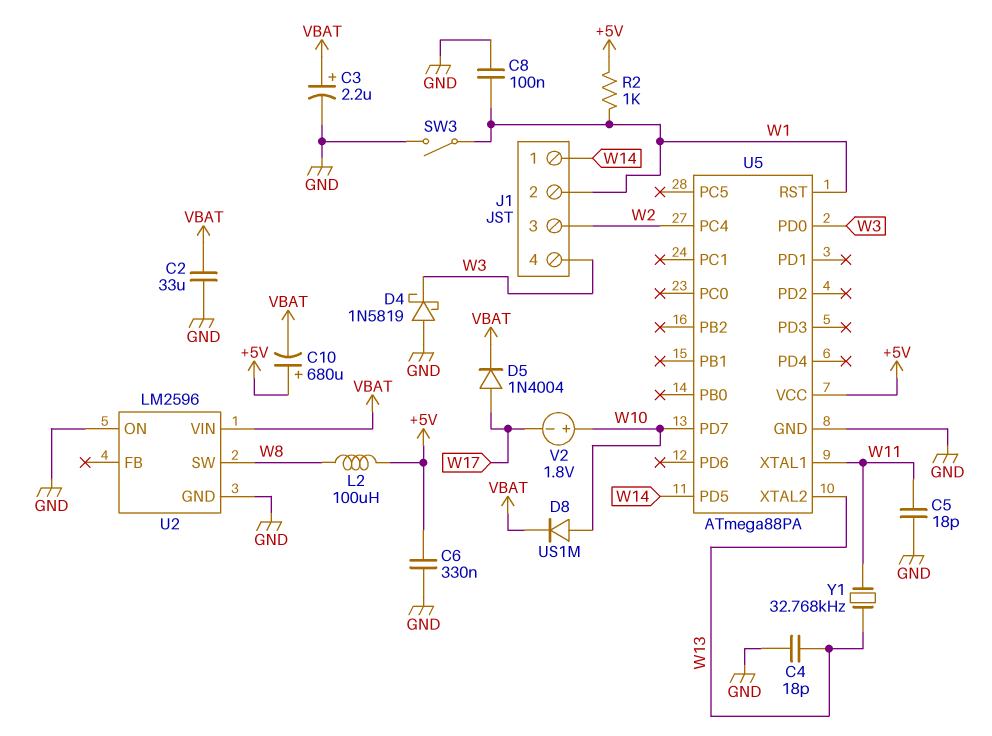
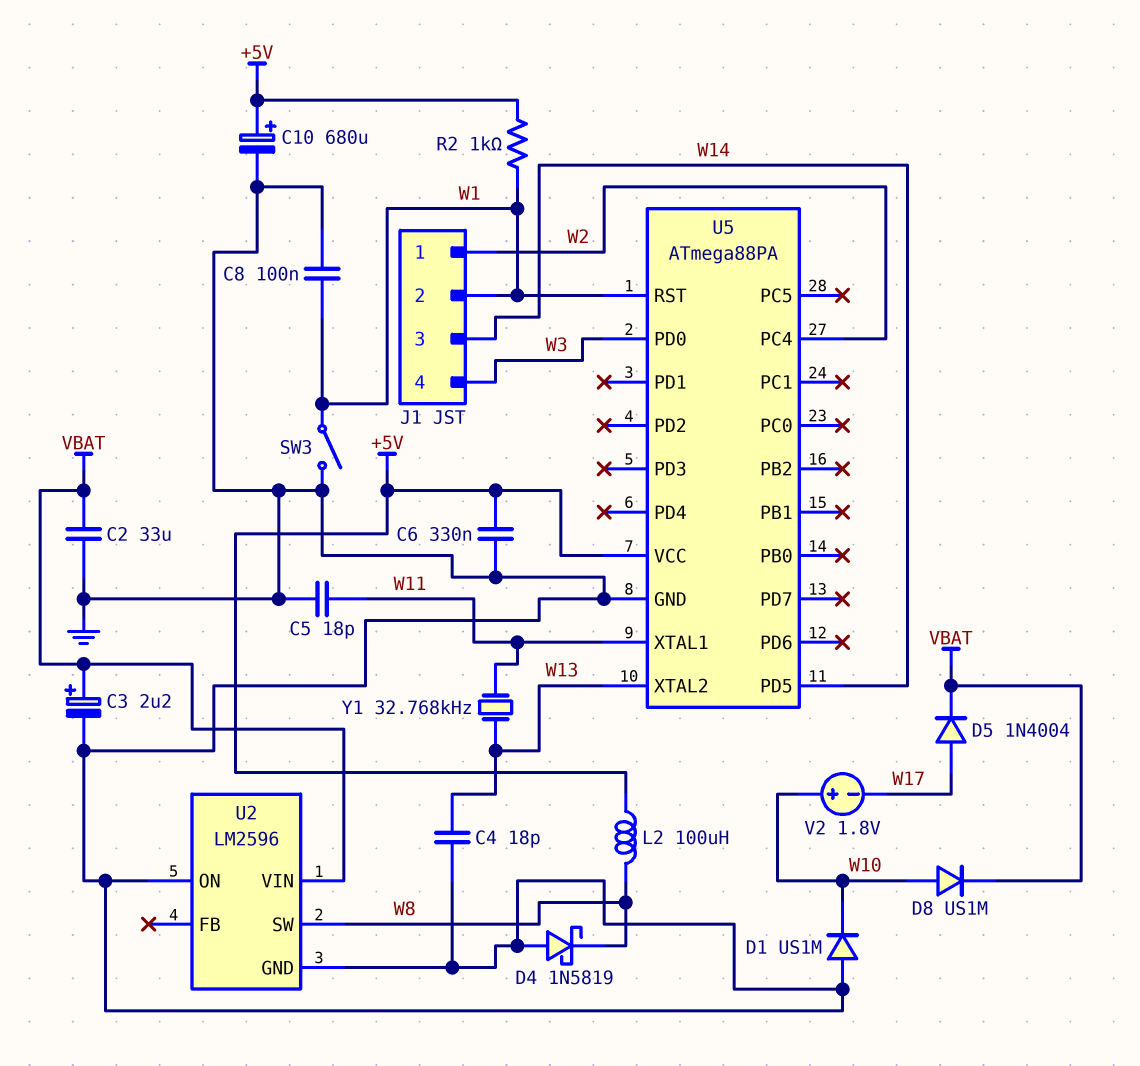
C10: 680uF (plus +5V, minus VBAT) -> 680uF (plus +5V, minus GND)
D1: none -> diode US1M (A GND, K W10)
D4: schottky 1N5819 (A GND, K W3) -> schottky 1N5819 (A GND, K W8)
J1 pin 1: W14 -> W2
J1 pin 3: W2 -> W14
U5 pin PD7: W10 -> none

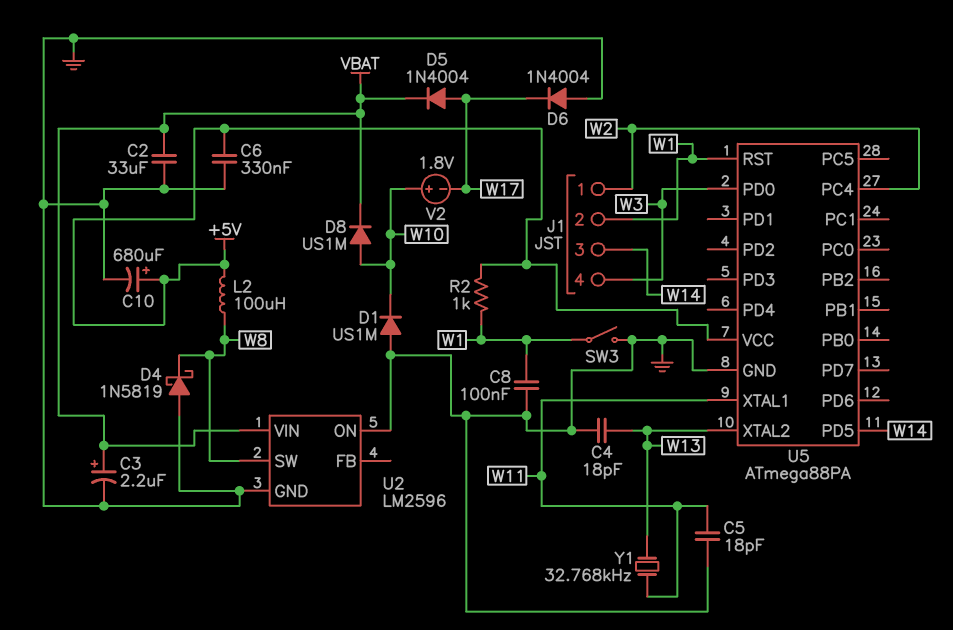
D6: none -> diode 1N4004 (A GND, K W17)

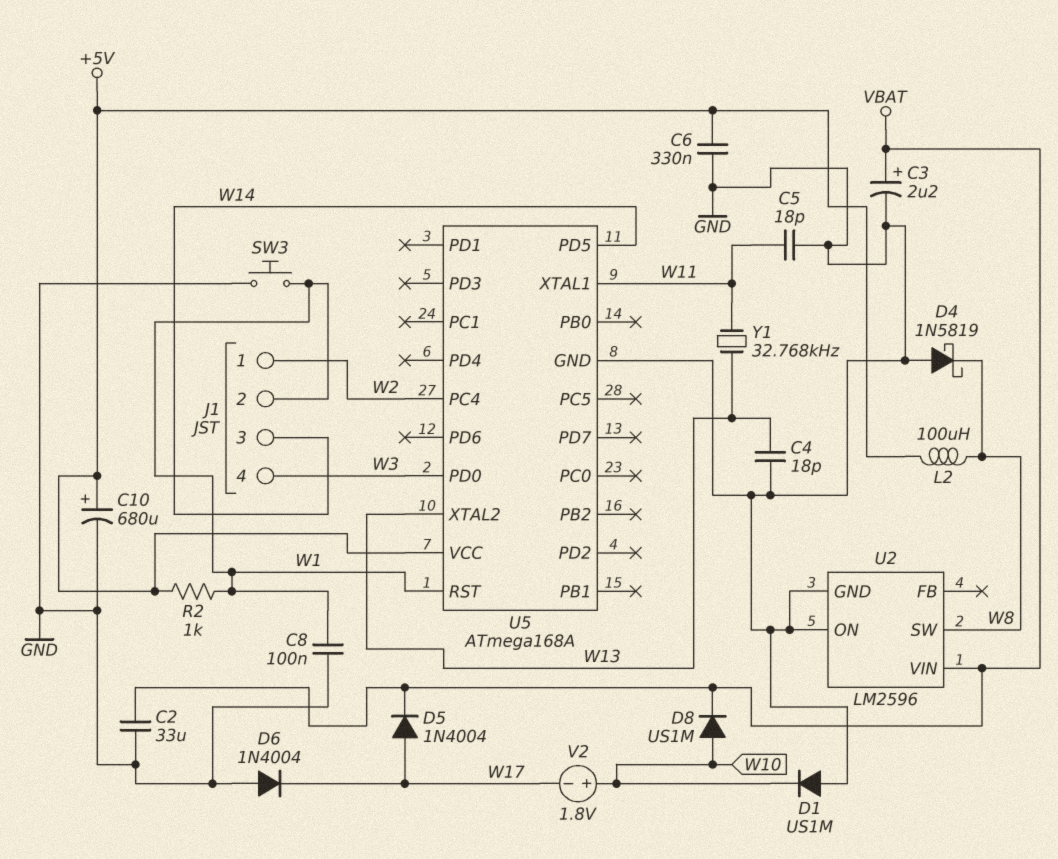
SW3: switch (GND, W1) -> button (GND, W1)
U5: ATmega88PA -> ATmega168A

